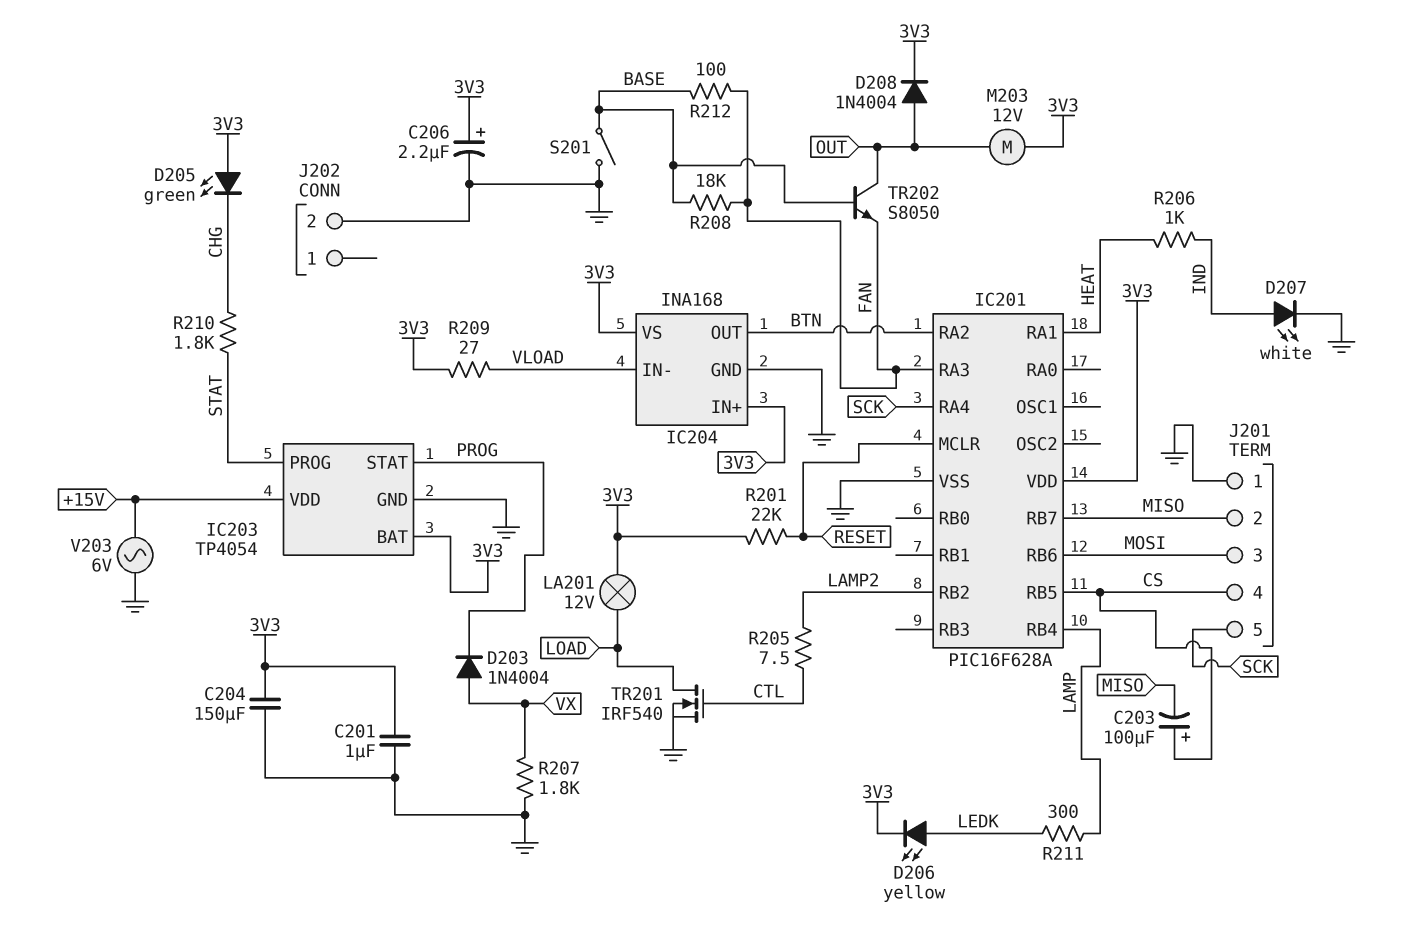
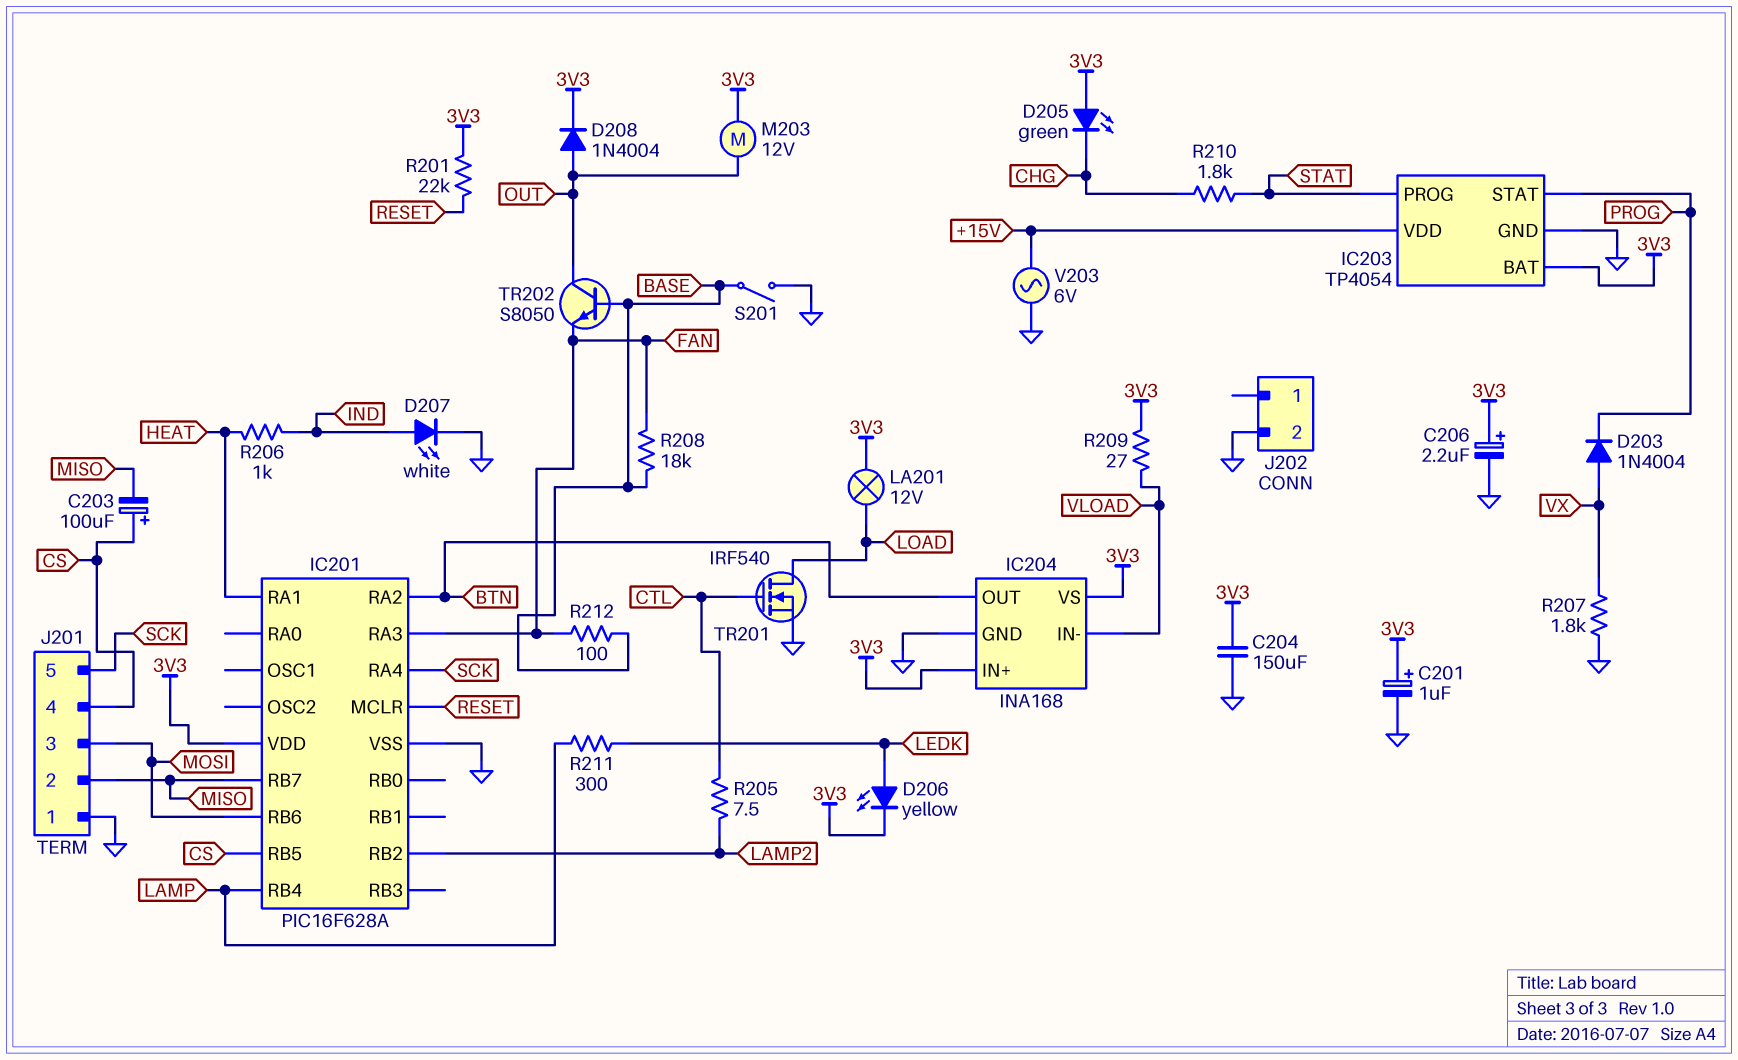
C201: 1uF (3V3, GND) -> 1uF (plus 3V3, minus GND)

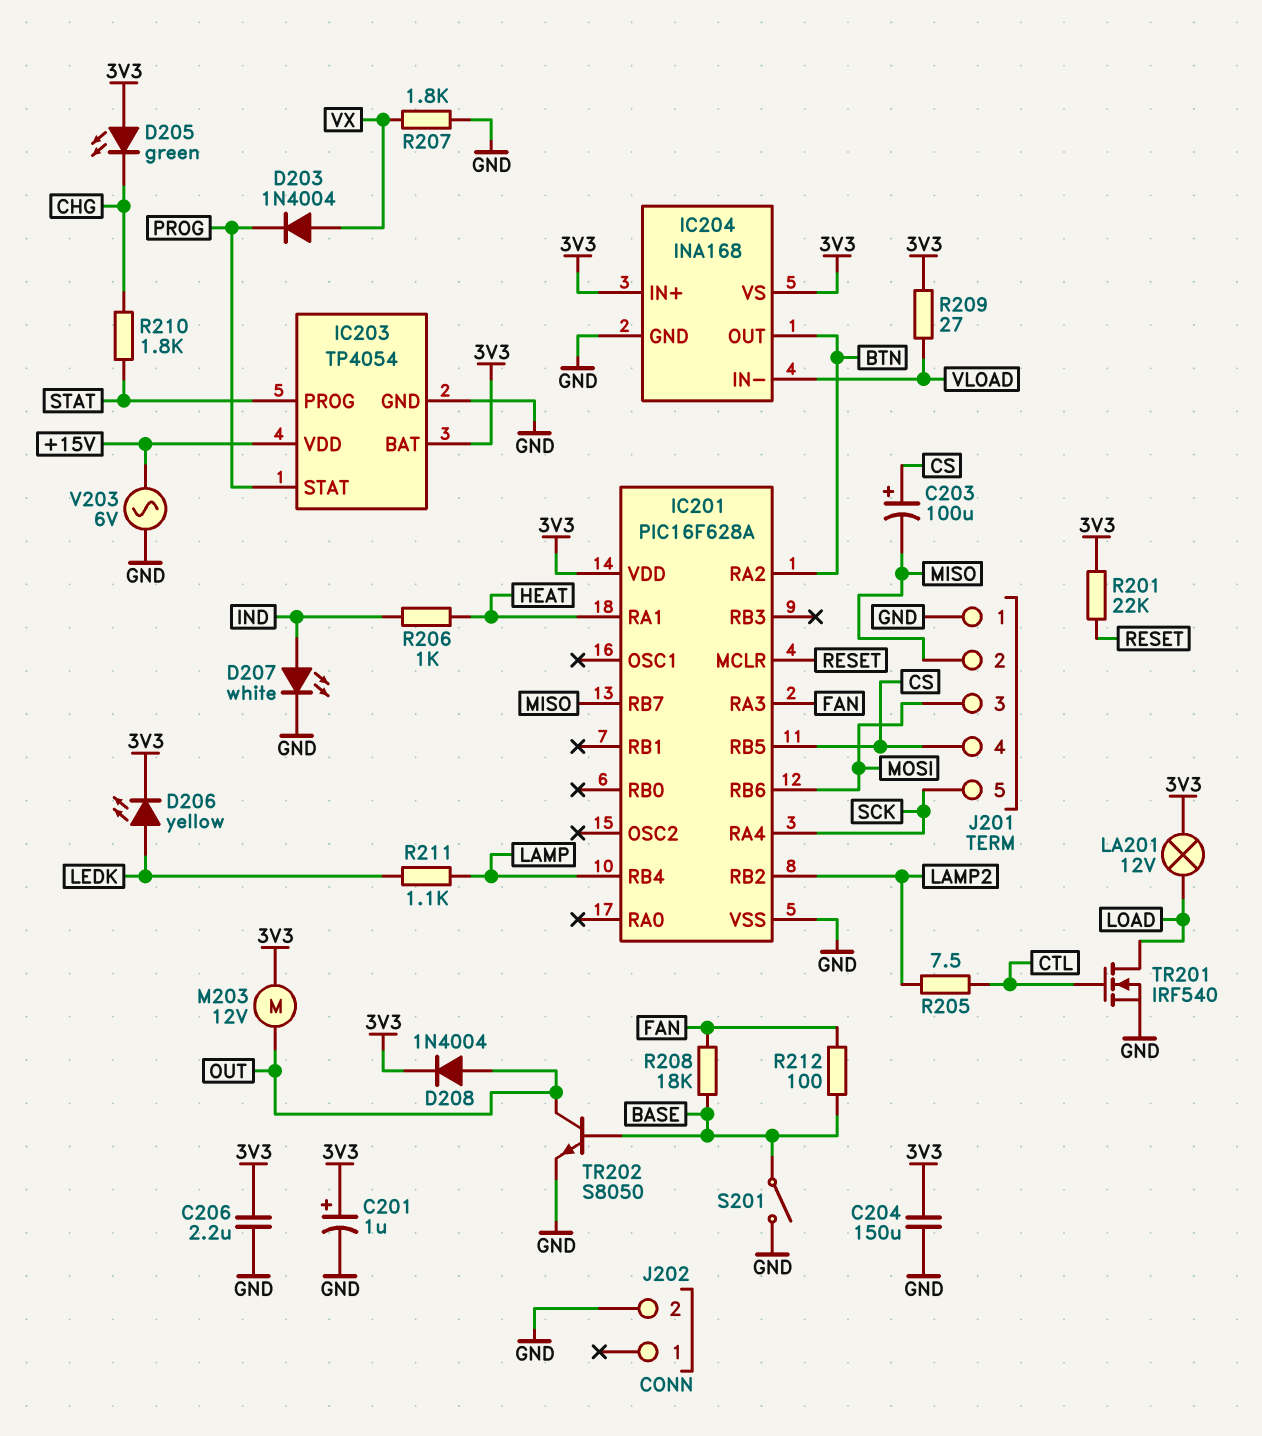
C206: 2.2uF (plus 3V3, minus GND) -> 2.2uF (3V3, GND)
R211: 300 (LAMP, LEDK) -> 1.1k (LAMP, LEDK)
TR202: NPN S8050 (B BASE, C OUT, E FAN) -> NPN S8050 (B BASE, C OUT, E GND)

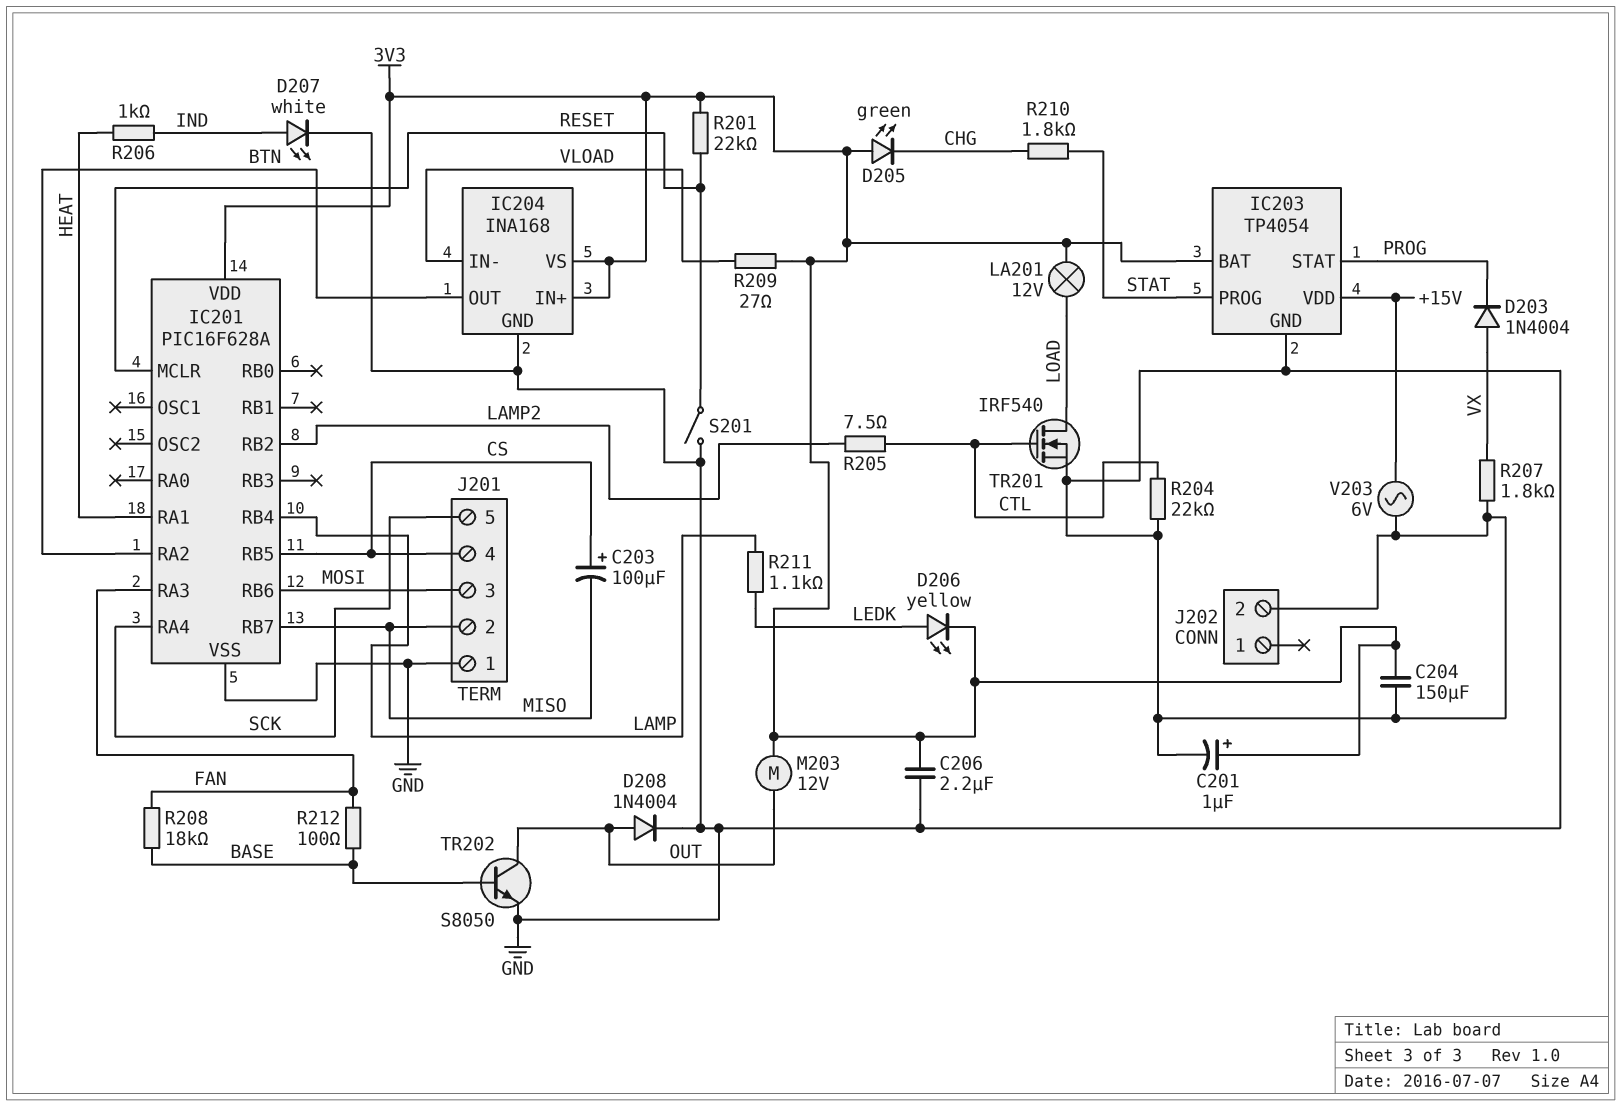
D208: diode 1N4004 (A OUT, K 3V3) -> diode 1N4004 (A OUT, K GND)
R204: none -> 22k (CTL, GND)
S201: switch (BASE, GND) -> switch (GND, RESET)

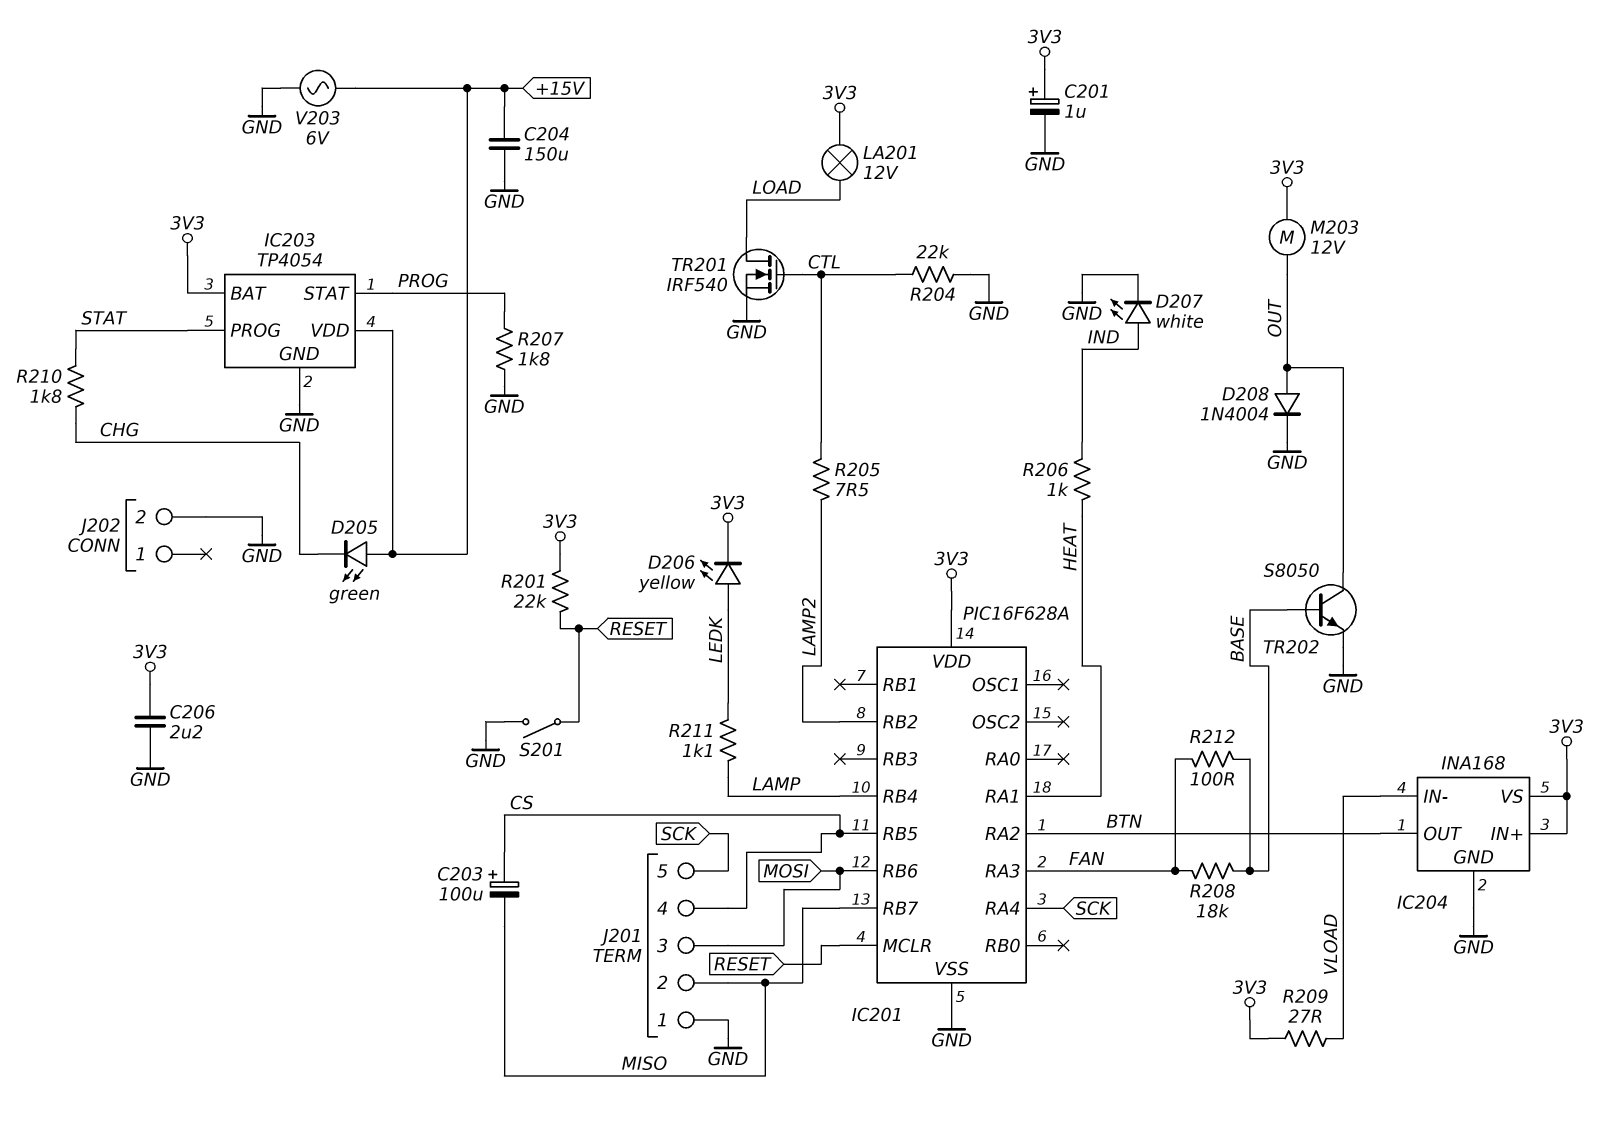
C204: 150uF (3V3, GND) -> 150uF (+15V, GND)
D203: diode 1N4004 (A VX, K PROG) -> none
D205: LED green (A 3V3, K CHG) -> LED green (A +15V, K CHG)
R207: 1.8k (GND, VX) -> 1.8k (GND, PROG)

